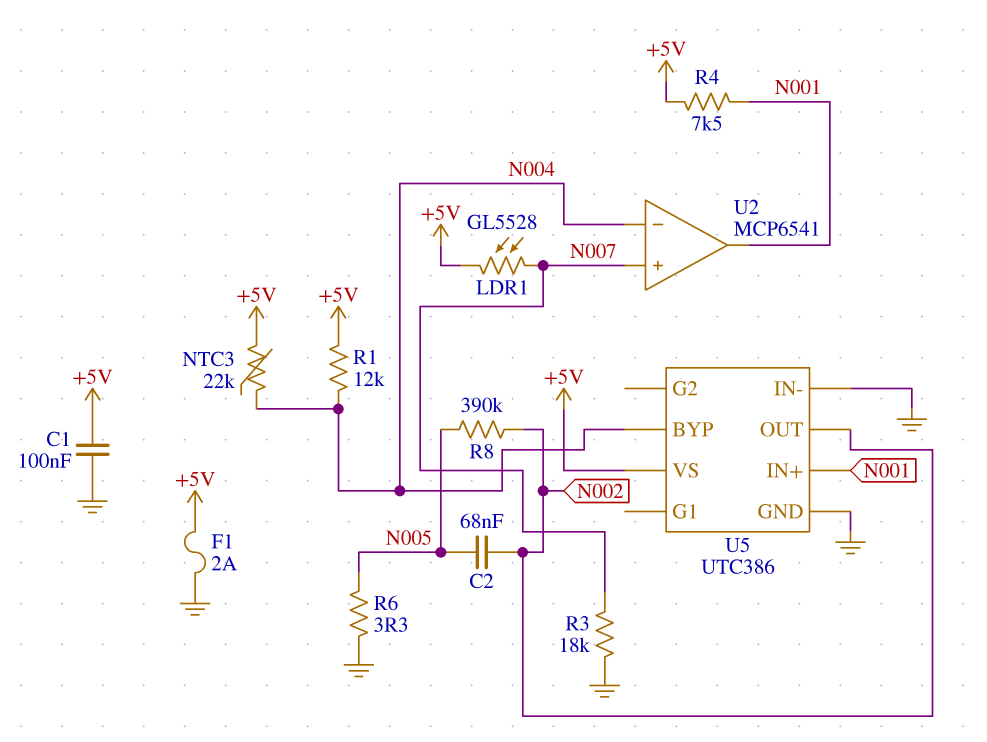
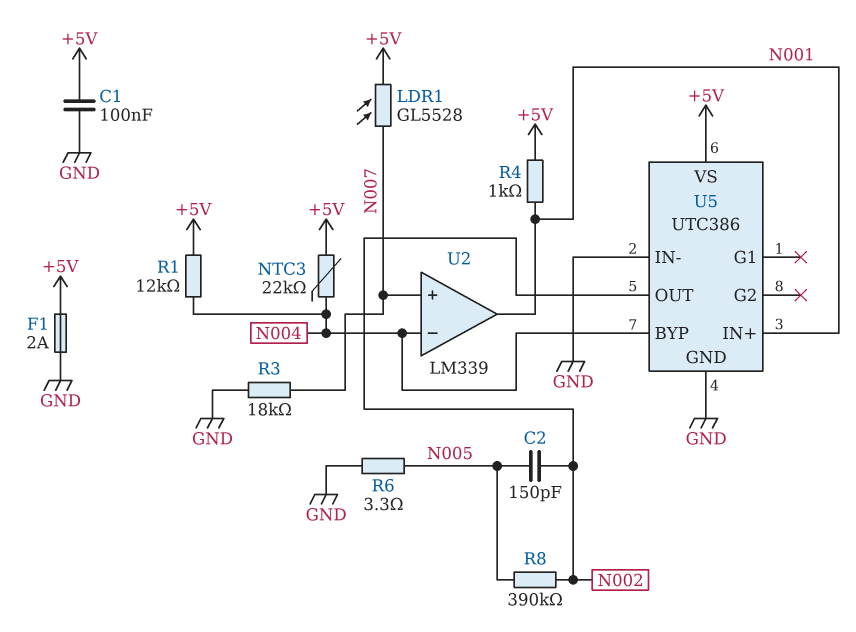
C2: 68nF (N002, N005) -> 150pF (N002, N005)
R4: 7.5k (+5V, N001) -> 1k (+5V, N001)
U2: MCP6541 -> LM339

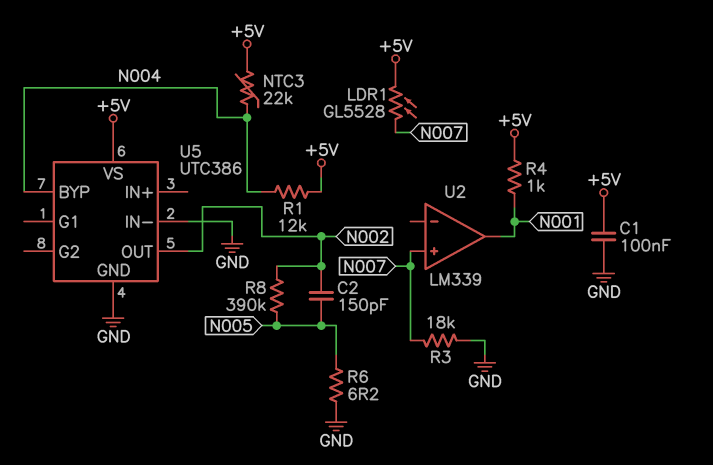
F1: 2A (+5V, GND) -> none
R6: 3.3 (GND, N005) -> 6.2 (GND, N005)
U2 pin in-: N004 -> none
U5 pin IN+: N001 -> none

